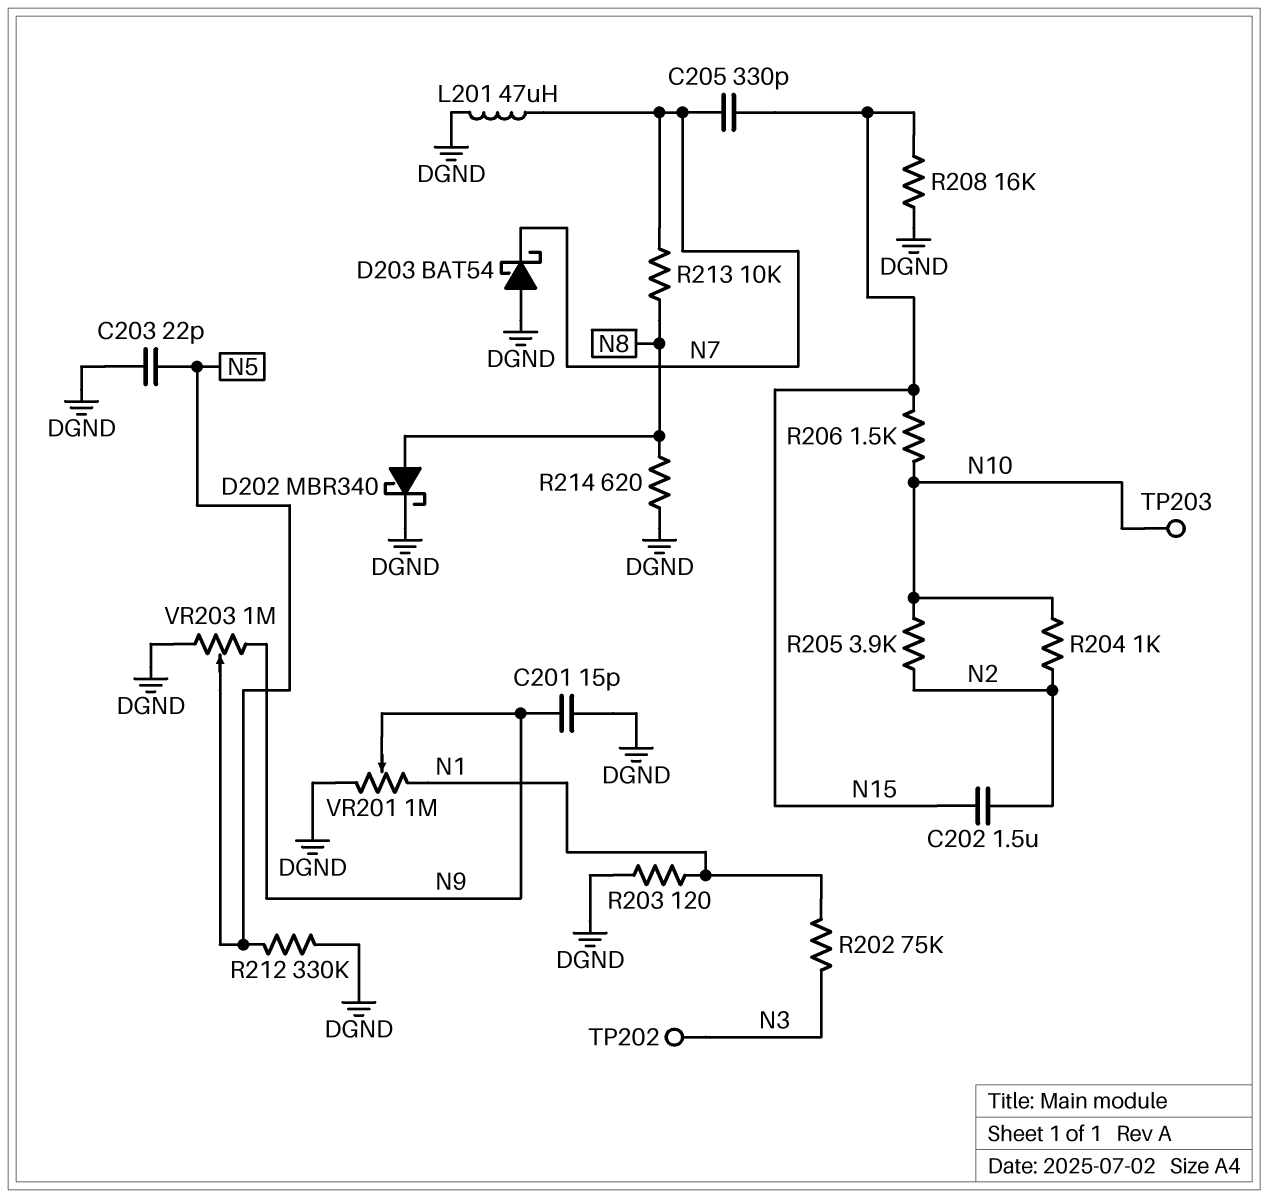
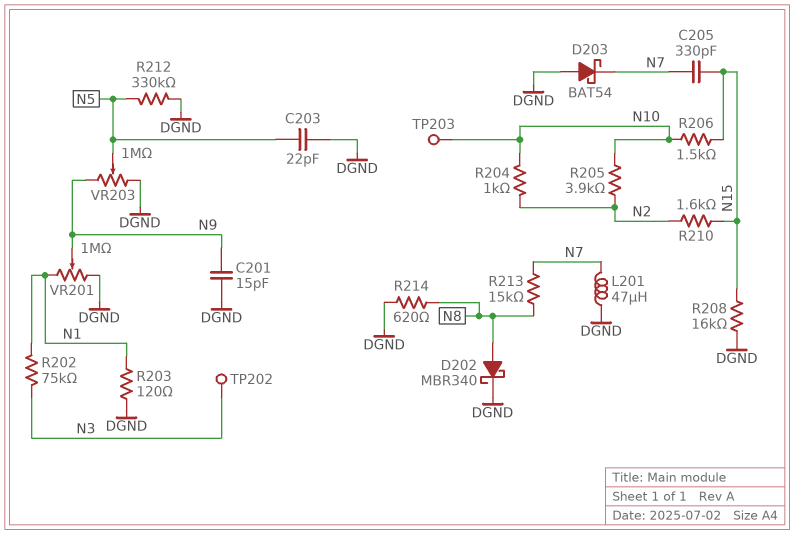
C202: 1.5uF (N2, N15) -> none
R210: none -> 1.6k (N2, N15)
R213: 10k (N7, N8) -> 15k (N7, N8)

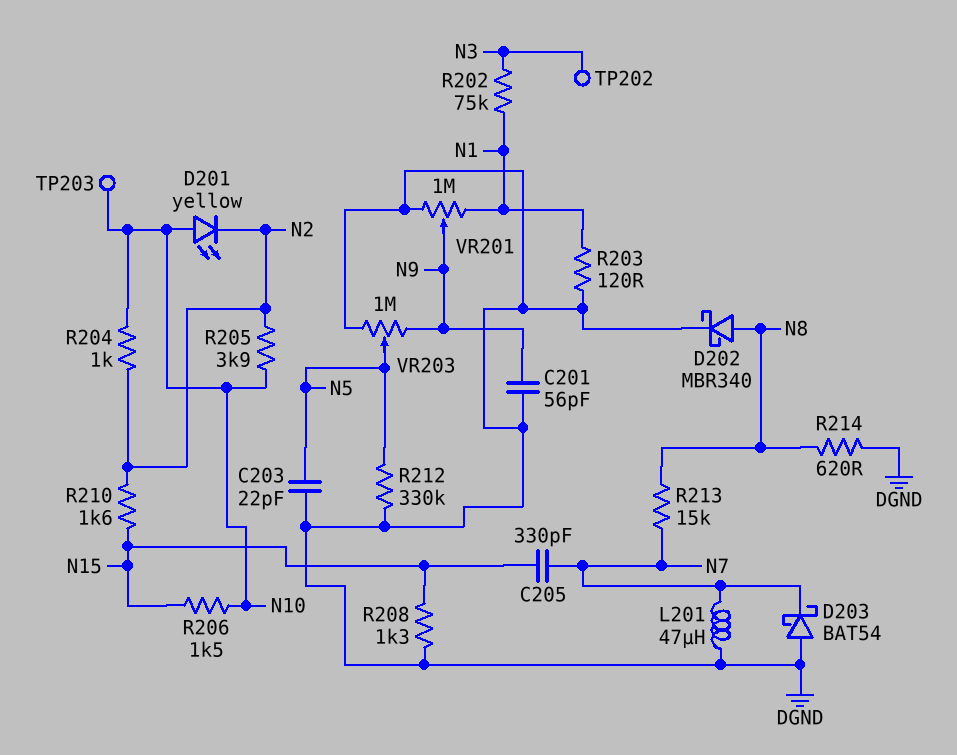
C201: 15pF (DGND, N9) -> 56pF (DGND, N9)
D201: none -> LED yellow (A N10, K N2)
R208: 16k (DGND, N15) -> 1.3k (DGND, N15)

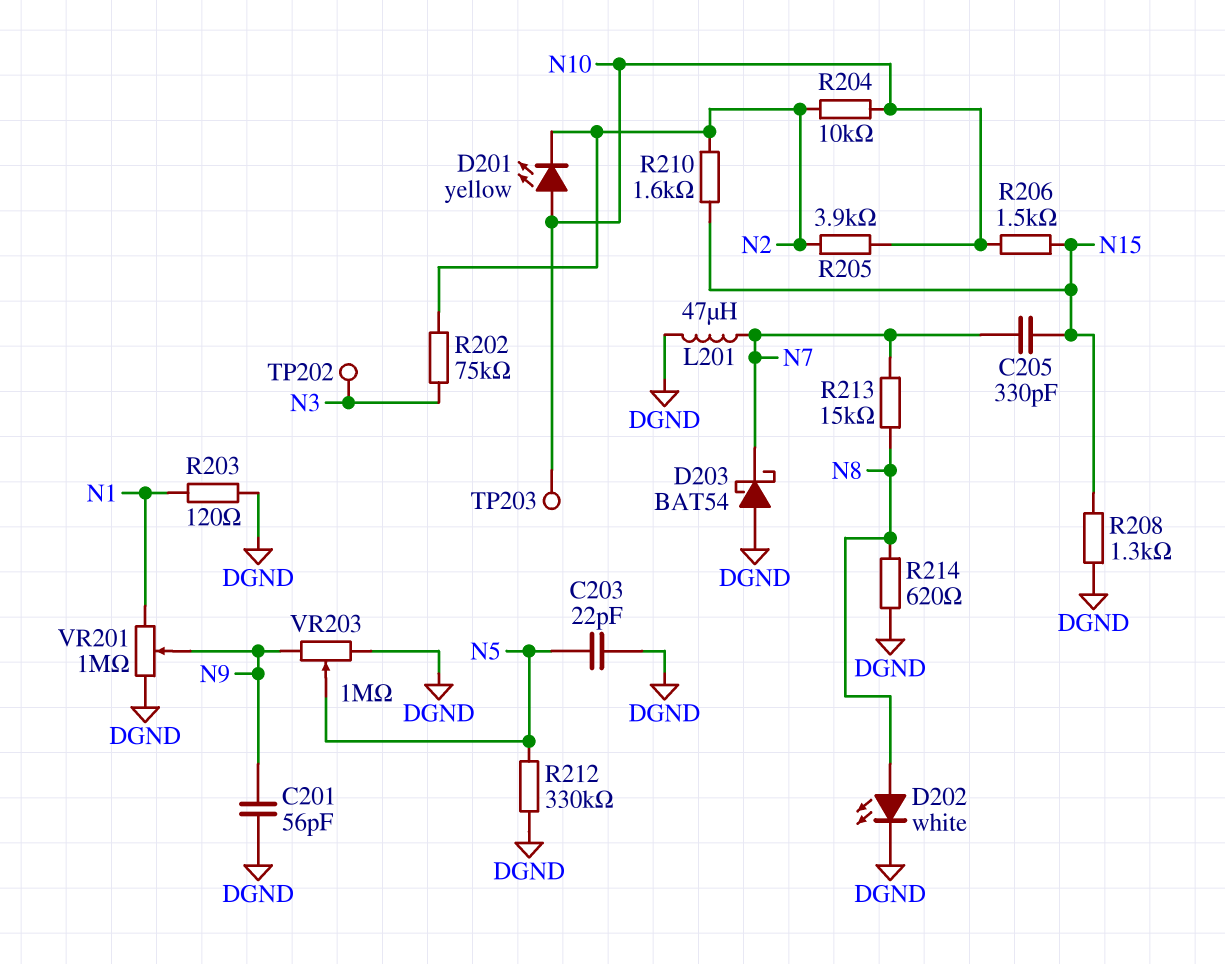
D202: schottky MBR340 (A N8, K DGND) -> LED white (A N8, K DGND)
R202: 75k (N1, N3) -> 75k (N2, N3)
R204: 1k (N2, N10) -> 10k (N2, N10)

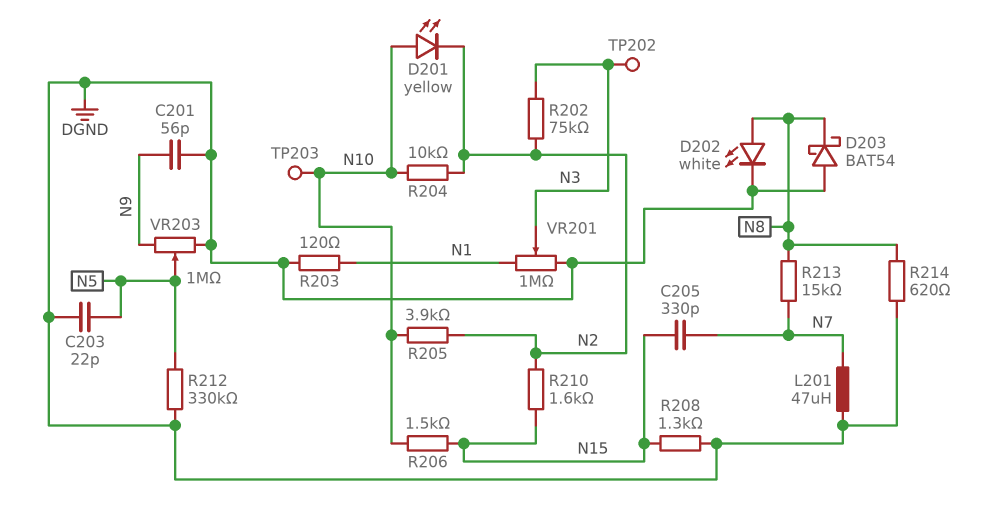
D203: schottky BAT54 (A DGND, K N7) -> schottky BAT54 (A DGND, K N8)
VR201: 1M (DGND, N1, wiper N9) -> 1M (DGND, N1, wiper N3)

